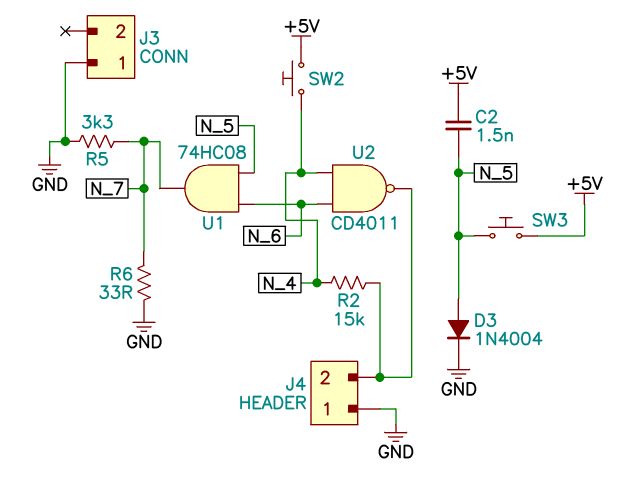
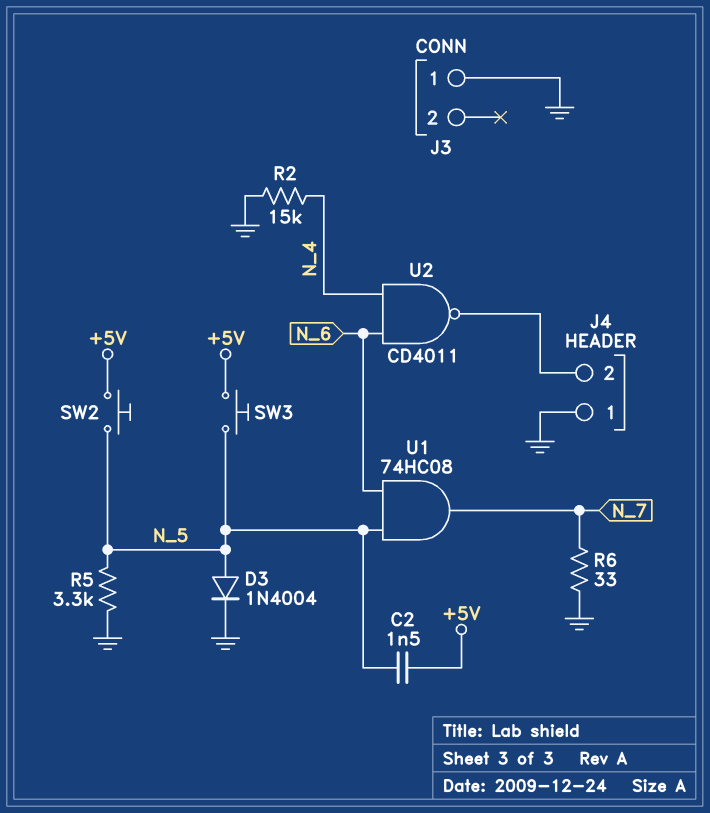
R2: 15k (J4/2, N_4) -> 15k (GND, N_4)
R5: 3.3k (GND, N_7) -> 3.3k (GND, N_5)
SW2: button (+5V, N_4) -> button (+5V, N_5)

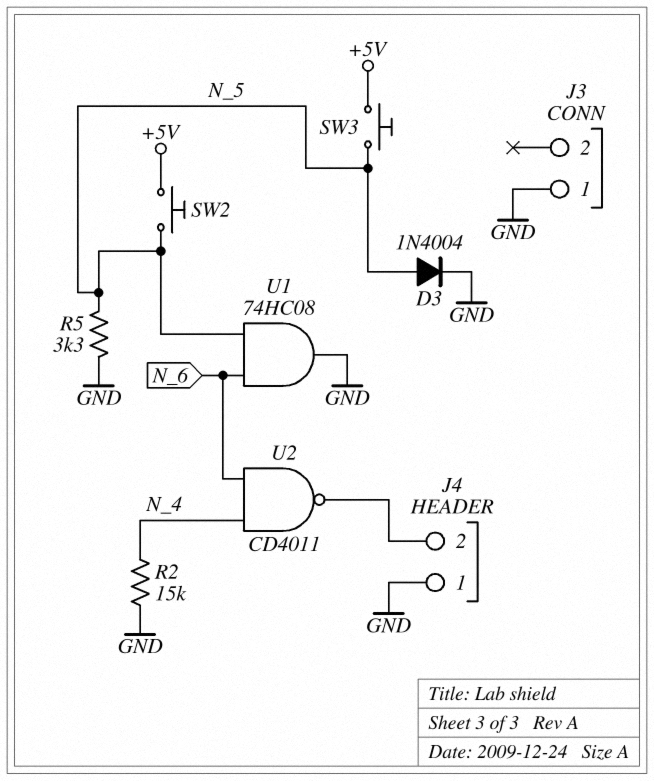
C2: 1.5nF (+5V, N_5) -> none
R6: 33 (GND, N_7) -> none
U1: AND 74HC08 (in N_5, in N_6, out N_7) -> AND 74HC08 (in N_5, in N_6, out GND)

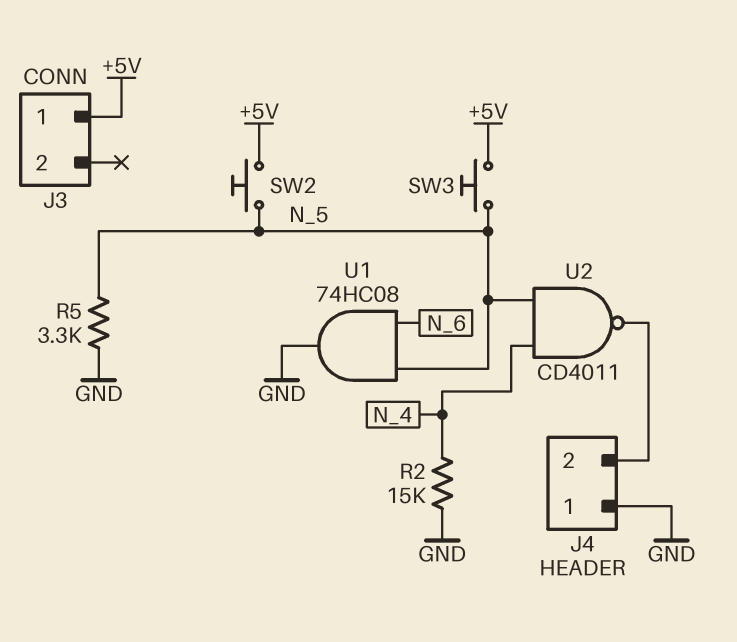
D3: diode 1N4004 (A N_5, K GND) -> none
J3 pin 1: GND -> +5V
U2: NAND CD4011 (in N_4, in N_6, out J4/2) -> NAND CD4011 (in N_4, in N_5, out J4/2)

